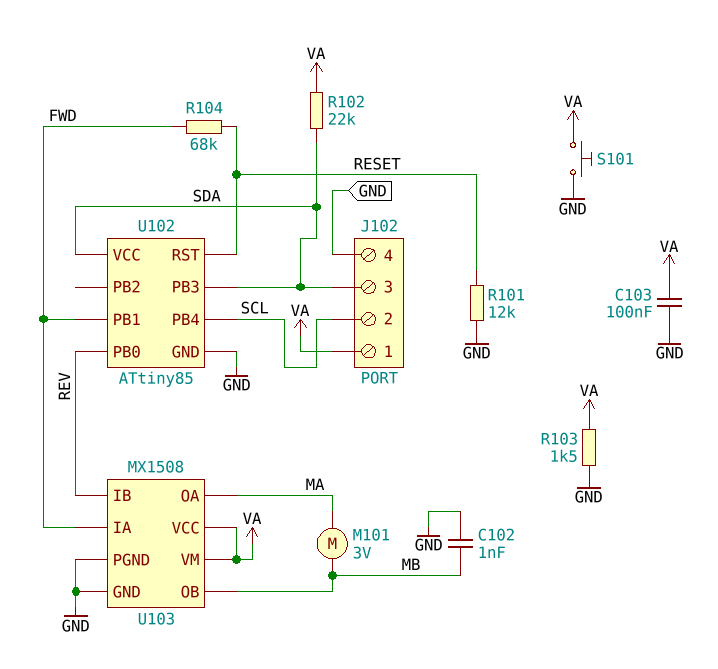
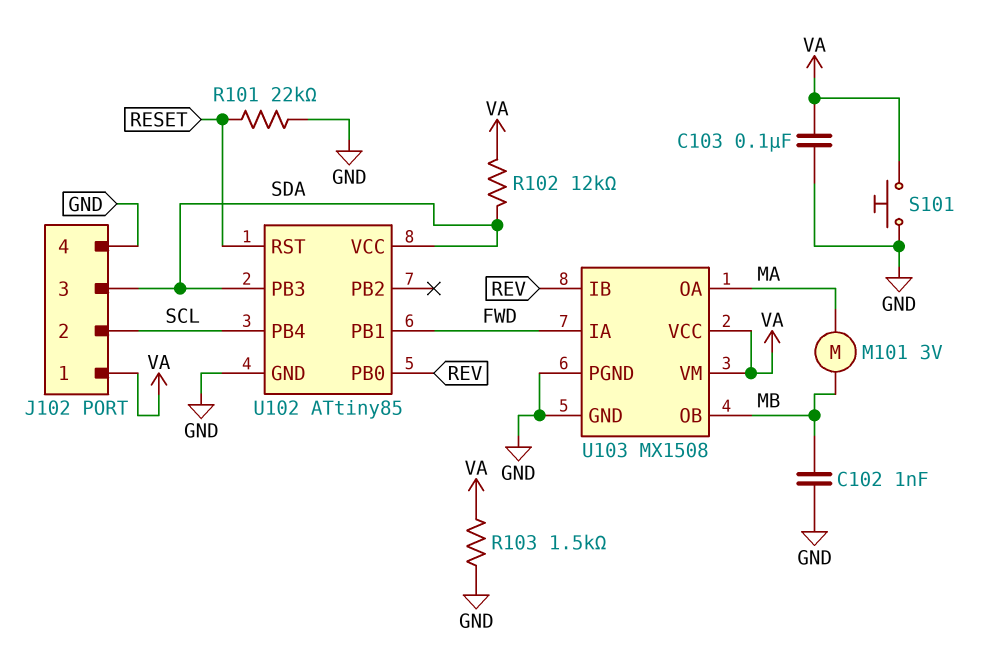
R101: 12k (GND, RESET) -> 22k (GND, RESET)
R102: 22k (SDA, VA) -> 12k (SDA, VA)
R104: 68k (FWD, RESET) -> none

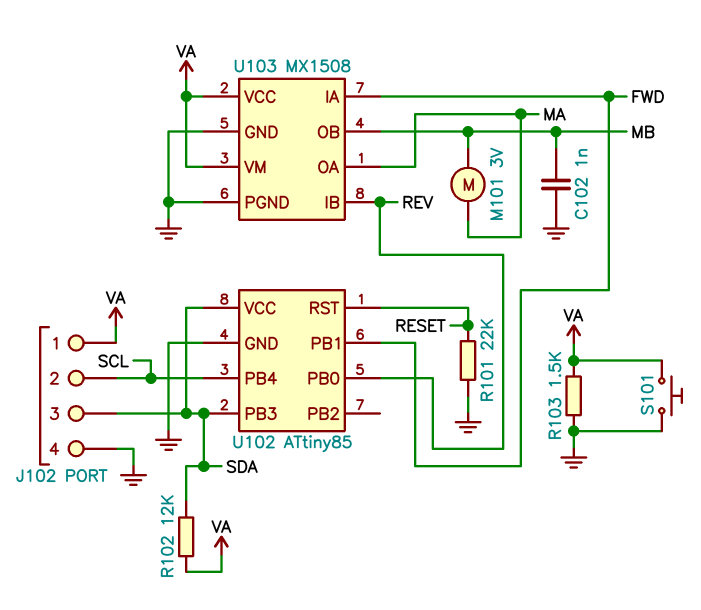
C103: 100nF (GND, VA) -> none

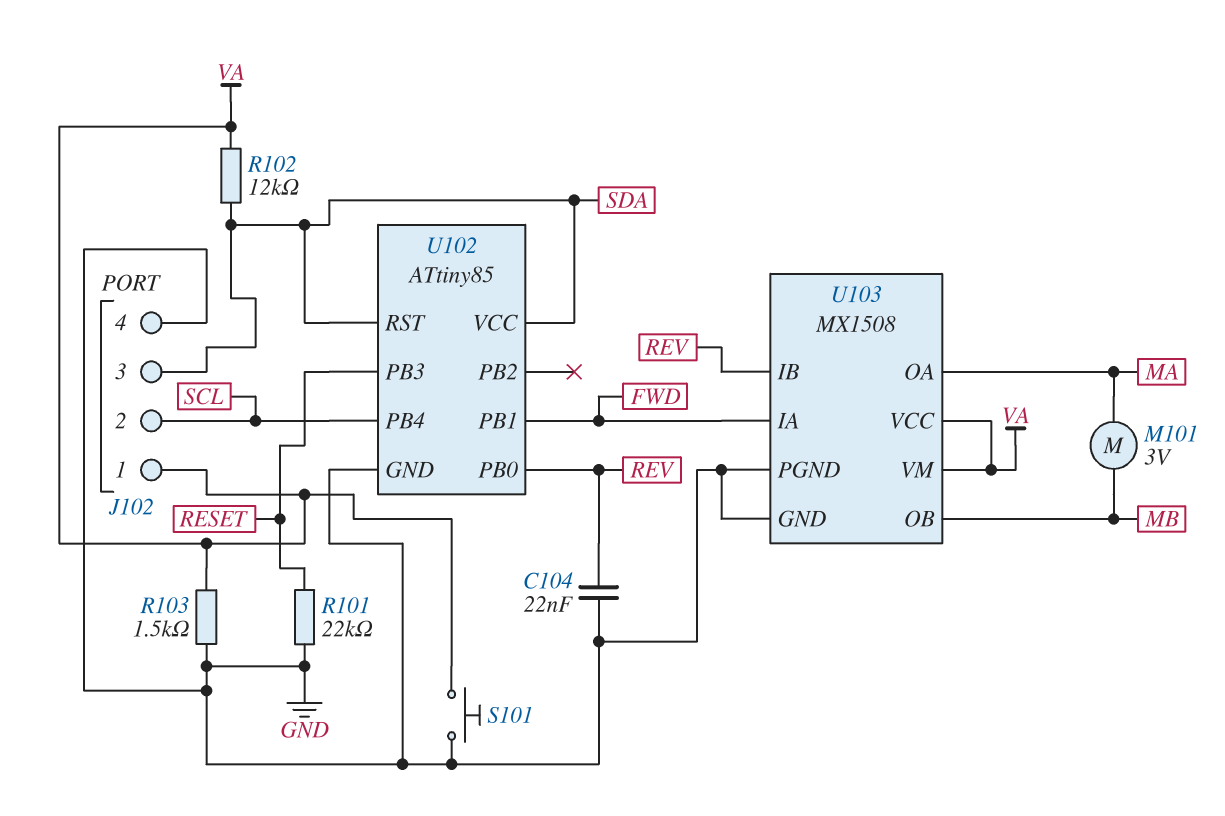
C102: 1nF (GND, MB) -> none
C104: none -> 22nF (GND, REV)
U102 pin PB3: SDA -> RESET
U102 pin RST: RESET -> SDA

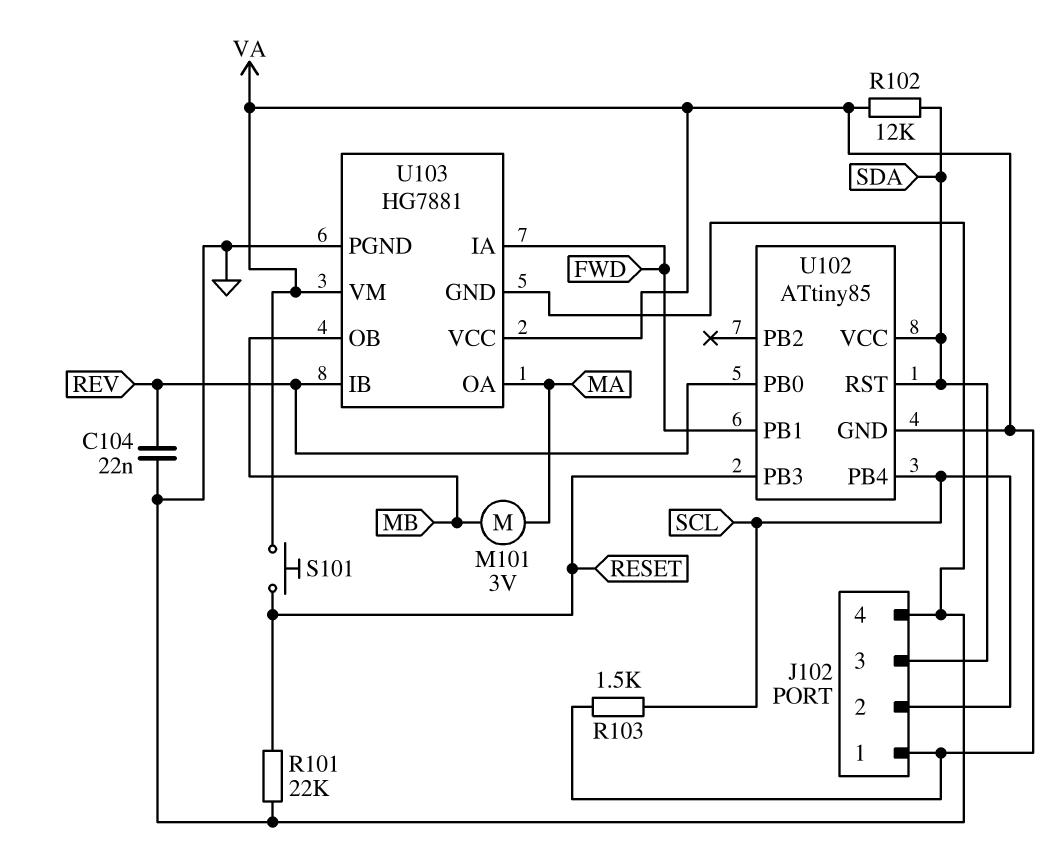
R103: 1.5k (GND, VA) -> 1.5k (SCL, VA)
S101: button (GND, VA) -> button (RESET, VA)
U102 pin GND: GND -> VA
U103: MX1508 -> HG7881

